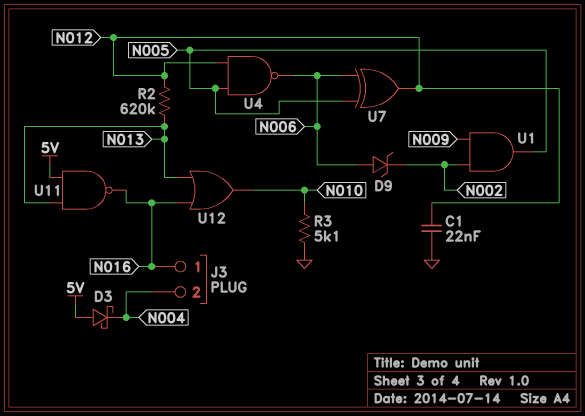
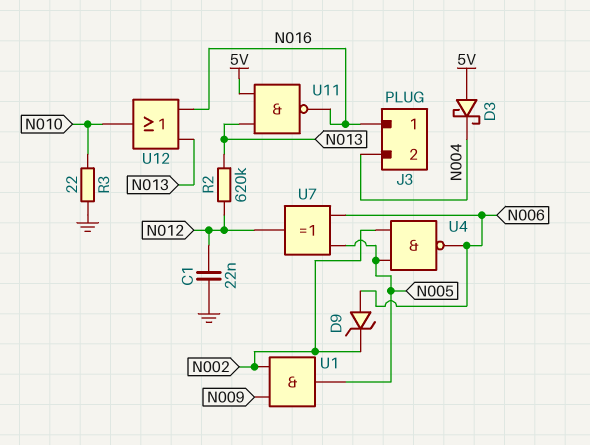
R3: 5.1k (GND, N010) -> 22 (GND, N010)
U4: NAND (in N005, in N012, out N006) -> NAND (in N002, in N005, out N006)

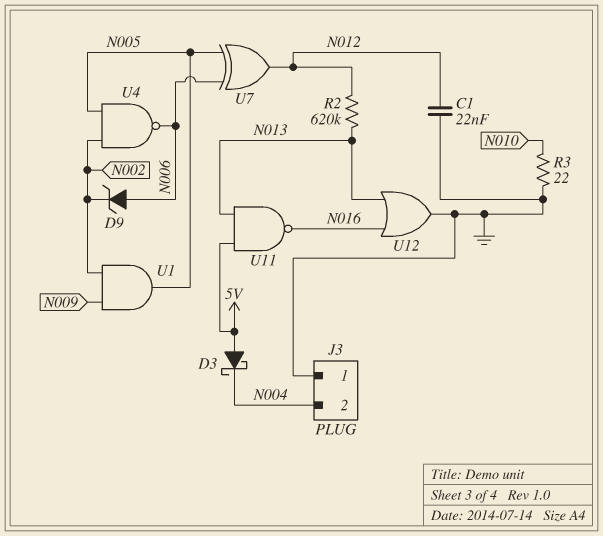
J3 pin 1: N016 -> GND
U12: OR (in N013, in N016, out N010) -> OR (in N013, in N016, out GND)

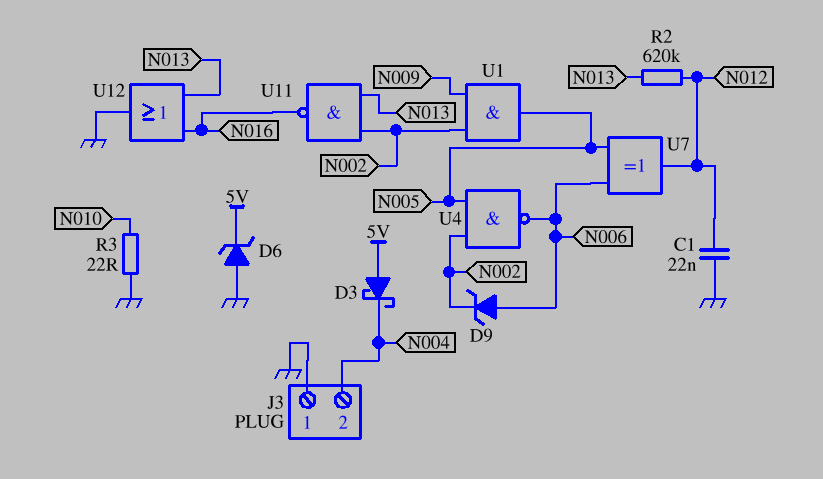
D6: none -> zener (A GND, K 5V)
U11: NAND (in 5V, in N013, out N016) -> NAND (in N002, in N013, out N016)

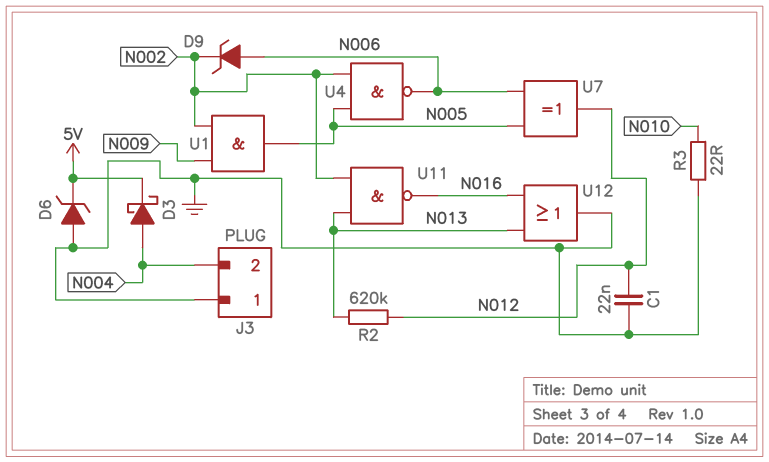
D3: schottky (A 5V, K N004) -> schottky (A N004, K 5V)

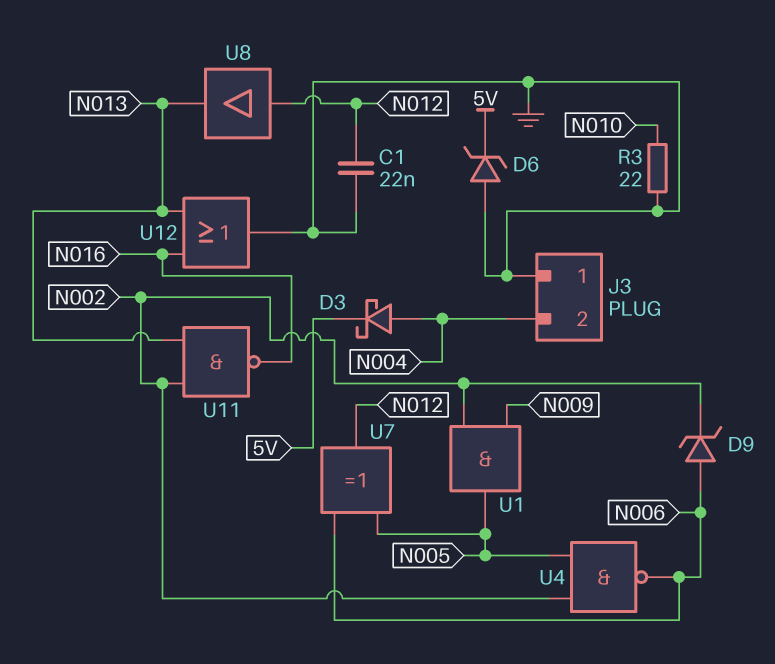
R2: 620k (N012, N013) -> none
U8: none -> buffer (in N012, out N013)

